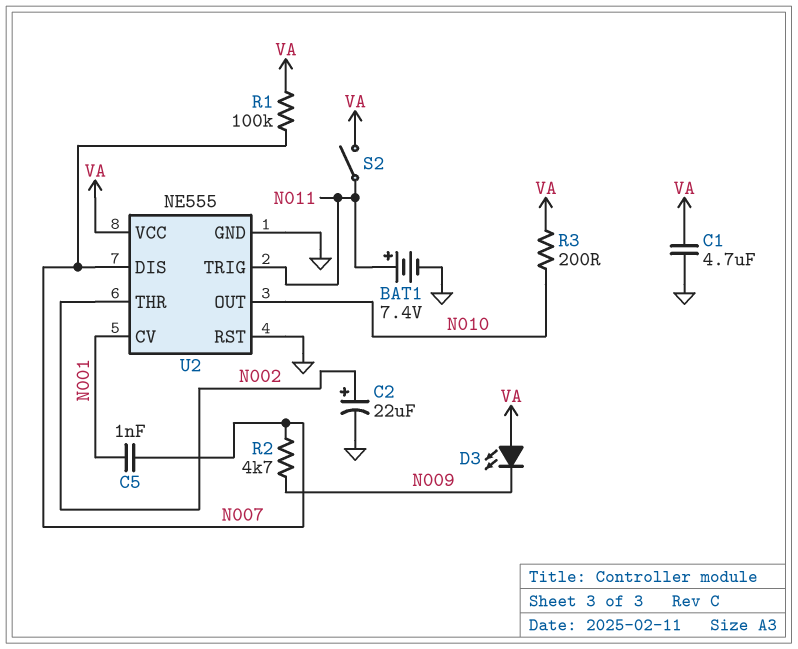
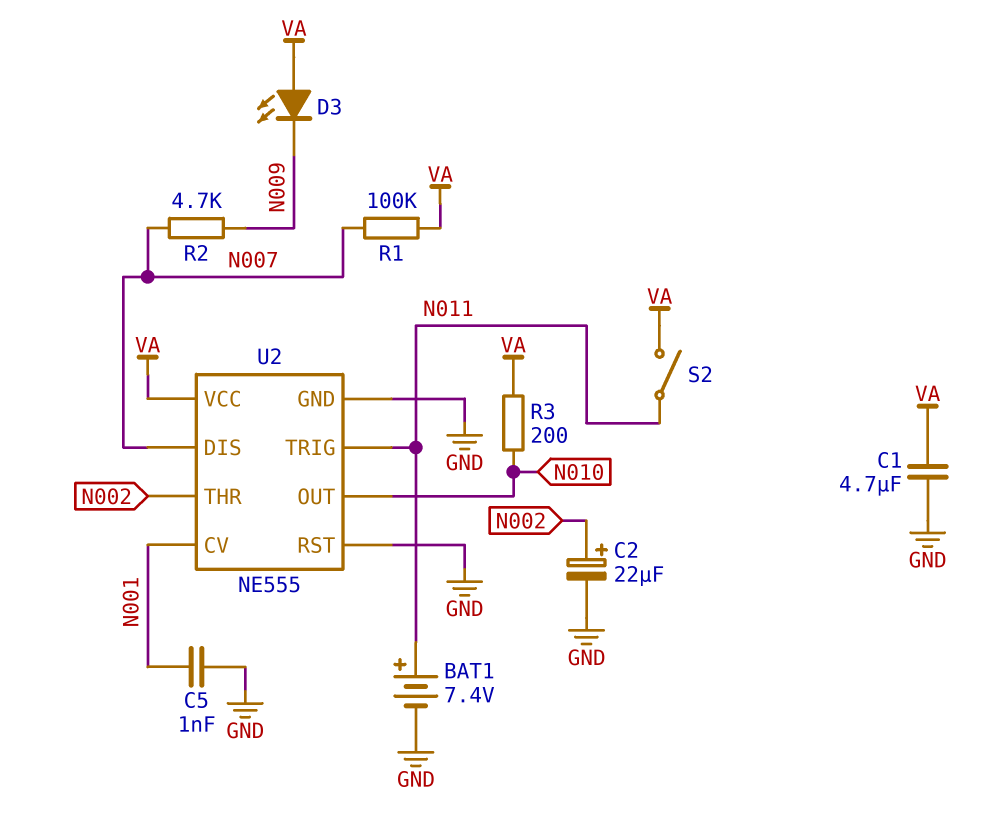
C5: 1nF (N001, N007) -> 1nF (GND, N001)

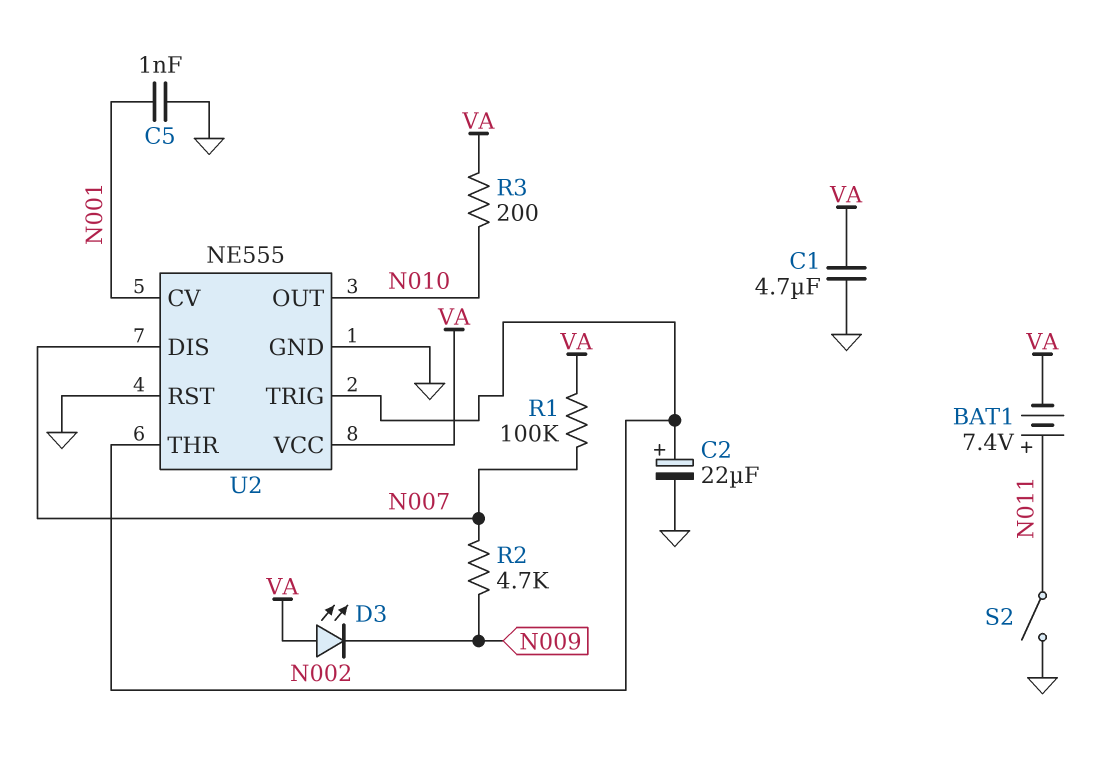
BAT1: 7.4V (plus N011, minus GND) -> 7.4V (plus N011, minus VA)
S2: switch (N011, VA) -> switch (GND, N011)
U2 pin TRIG: N011 -> N002

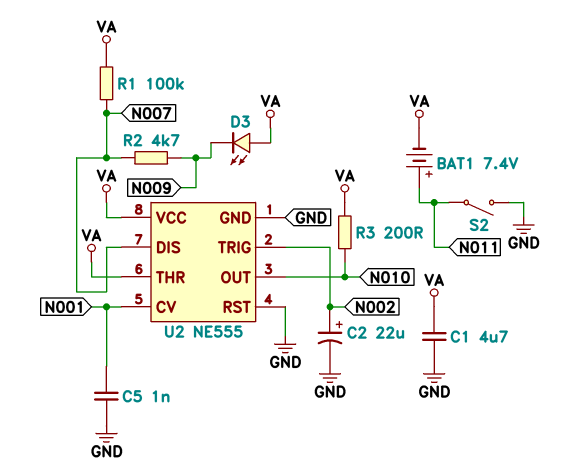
U2 pin THR: N002 -> VA

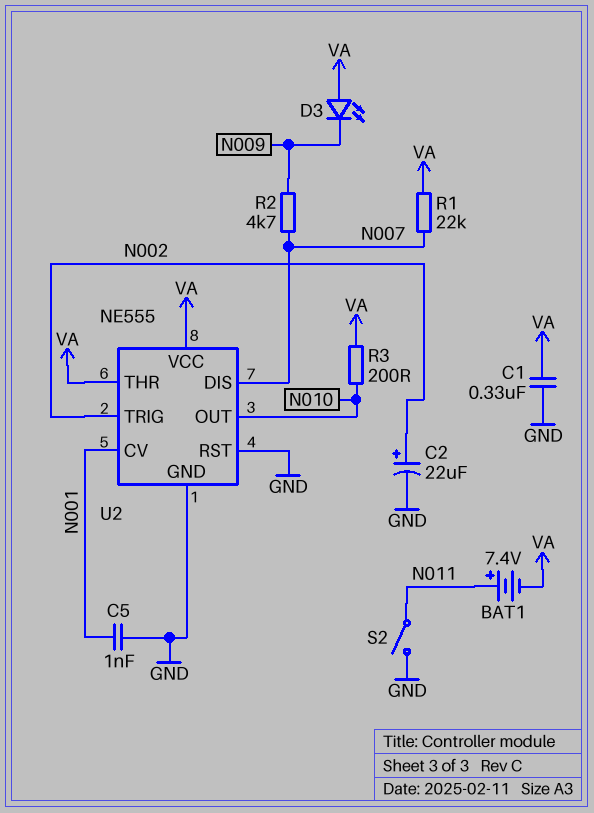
C1: 4.7uF (GND, VA) -> 330nF (GND, VA)
R1: 100k (N007, VA) -> 22k (N007, VA)

